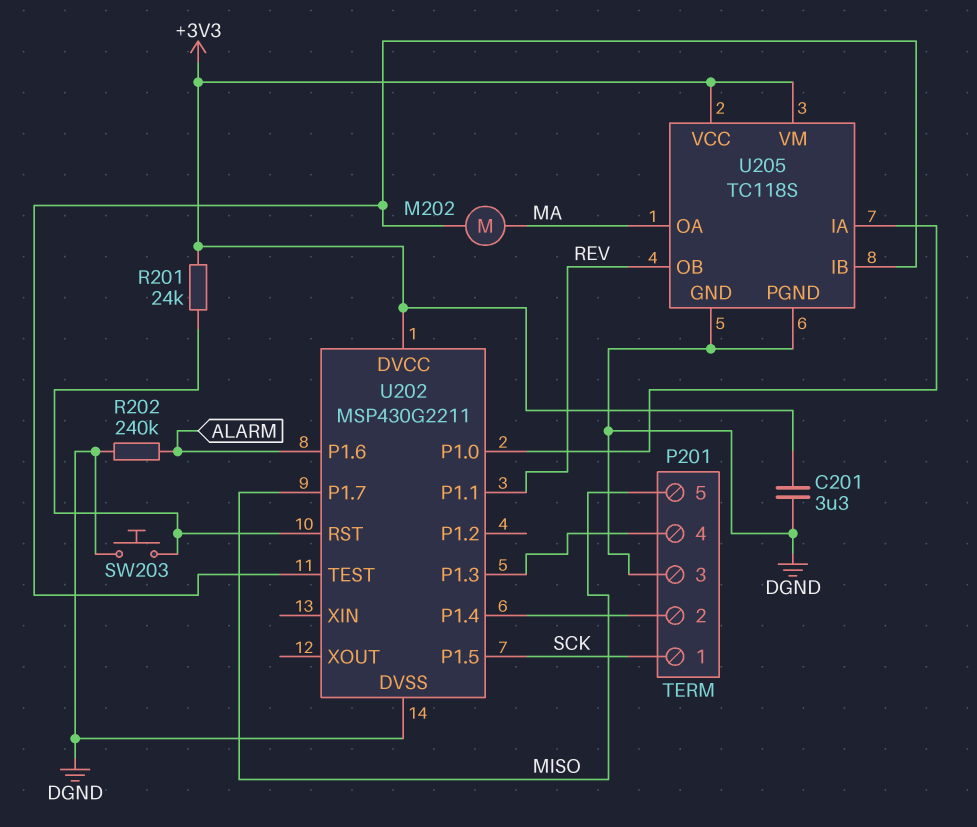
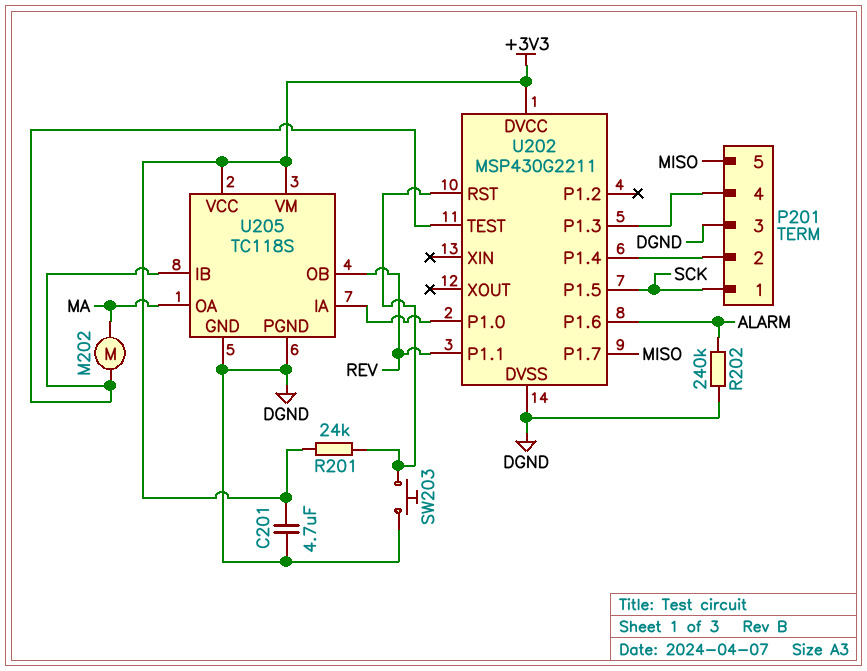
C201: 3.3uF (+3V3, DGND) -> 4.7uF (+3V3, DGND)

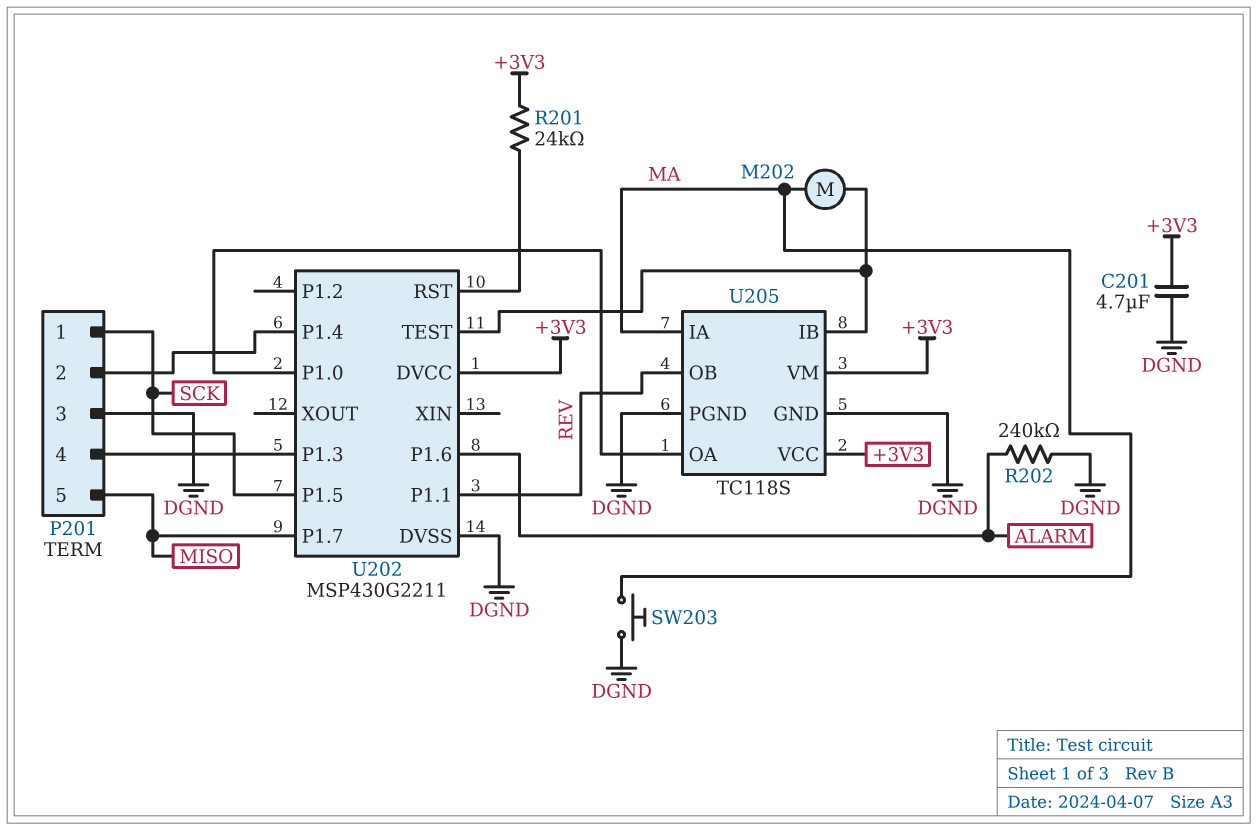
SW203: button (DGND, U202/RST) -> button (DGND, MA)
U205 pin IA: U202/P1.0 -> MA
U205 pin OA: MA -> U202/P1.0

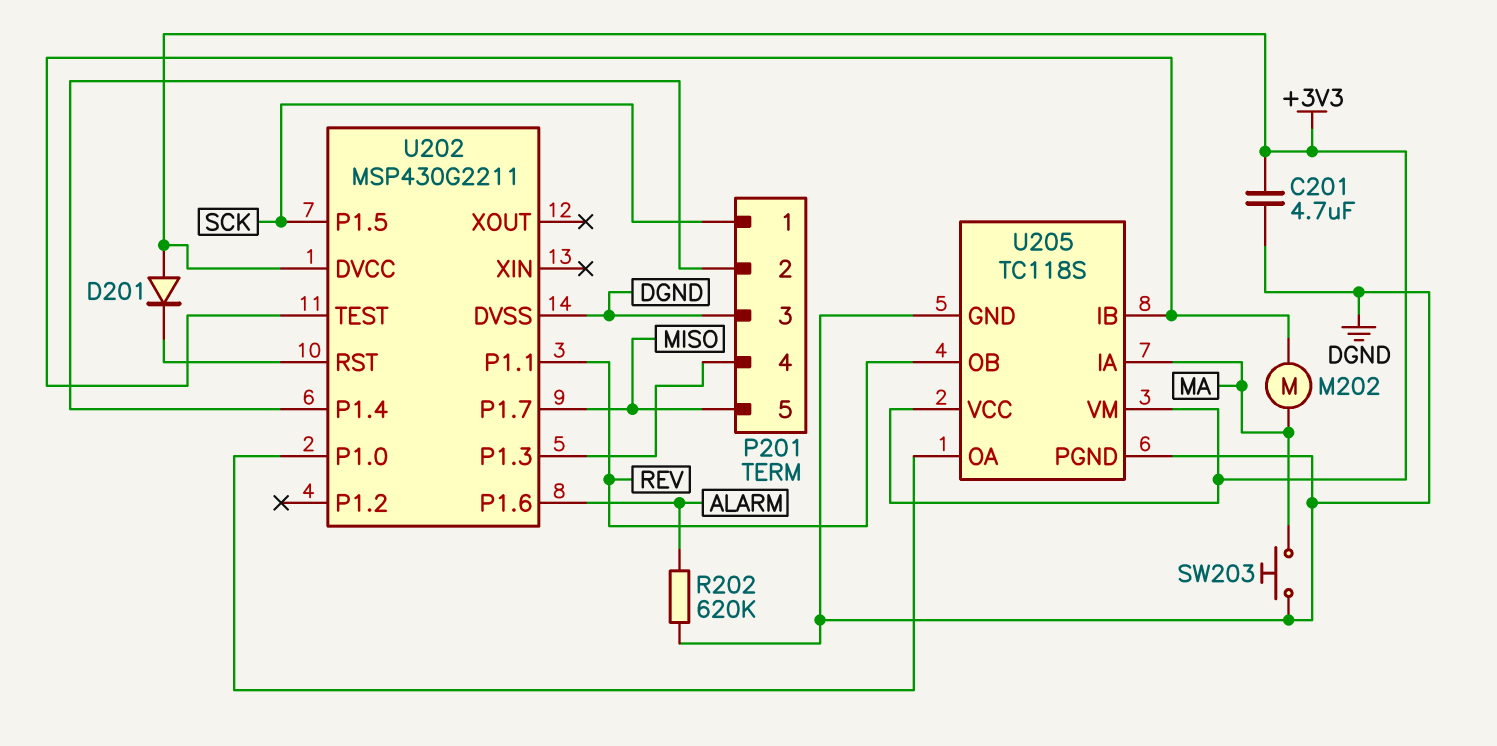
D201: none -> diode (A +3V3, K U202/RST)
R201: 24k (+3V3, U202/RST) -> none
R202: 240k (ALARM, DGND) -> 620k (ALARM, DGND)

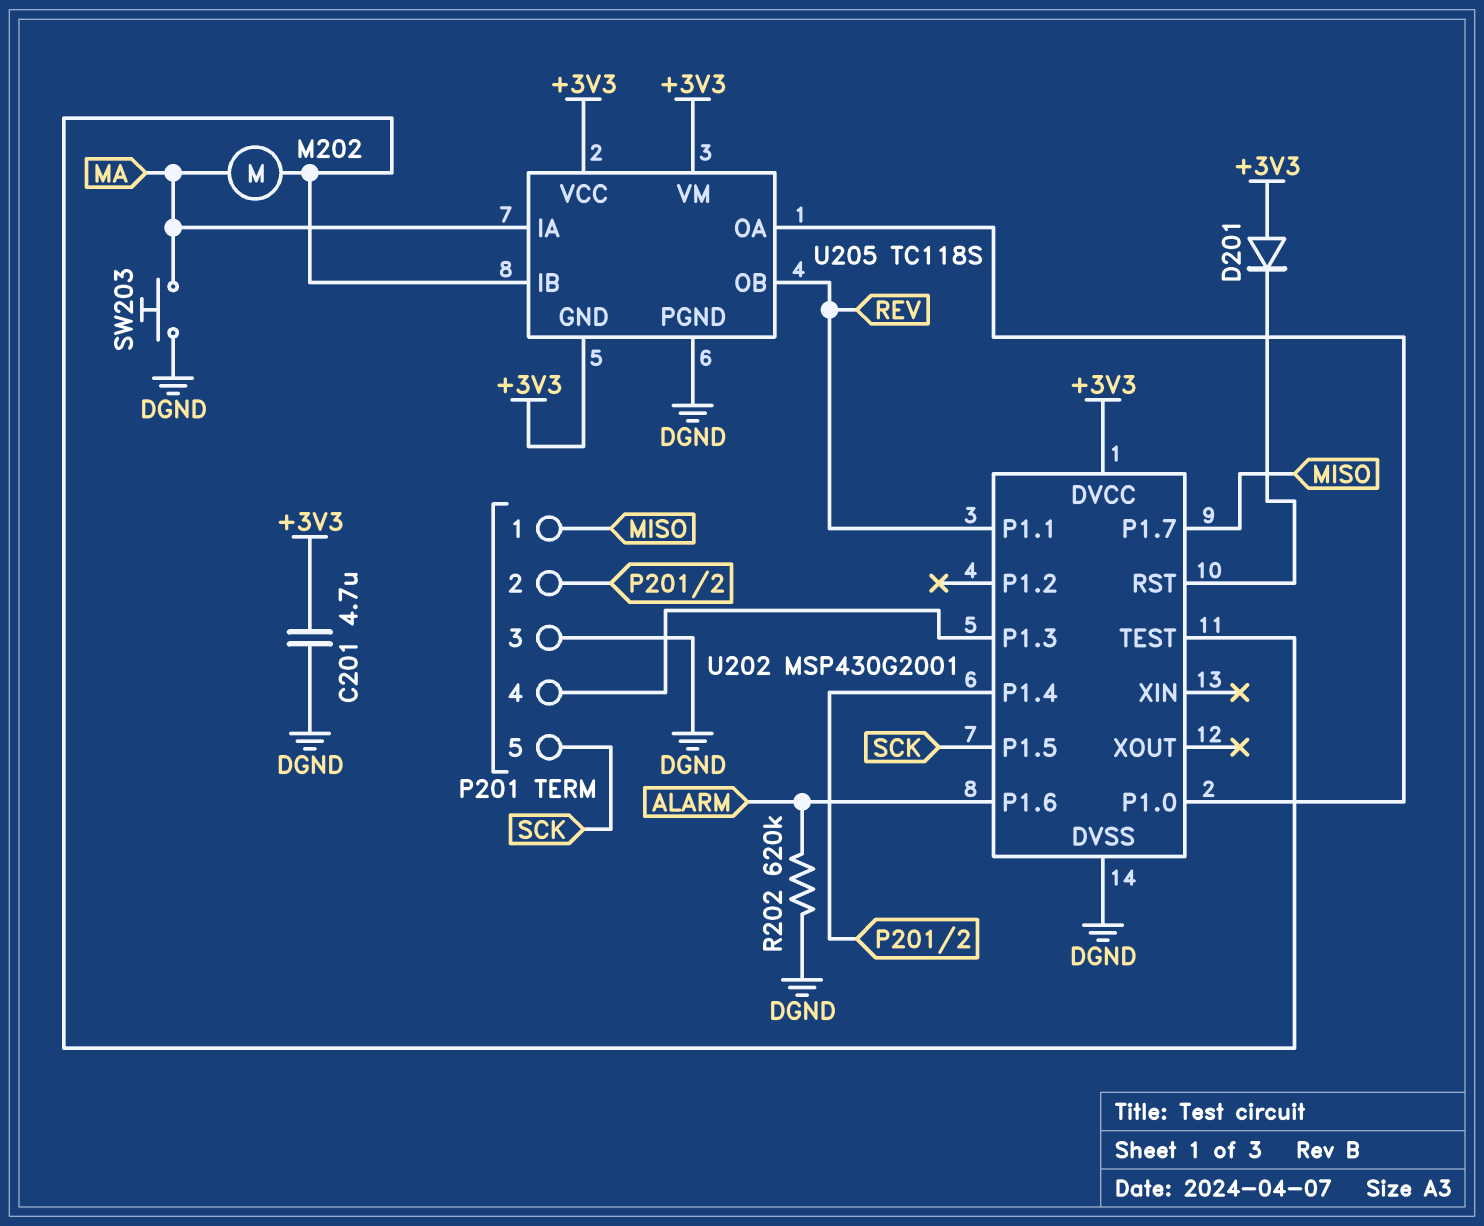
P201 pin 1: SCK -> MISO
P201 pin 5: MISO -> SCK
U202: MSP430G2211 -> MSP430G2001
U205 pin GND: DGND -> +3V3

